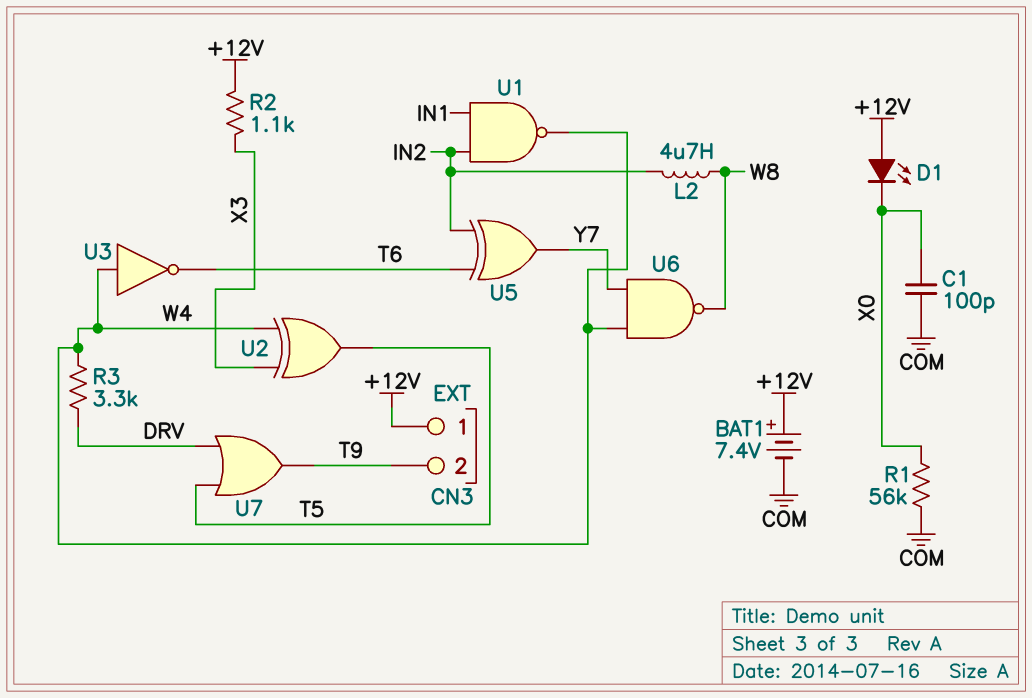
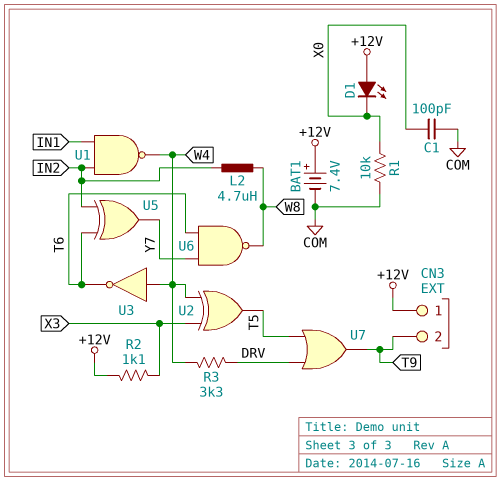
R1: 56k (COM, X0) -> 10k (COM, X0)
U6: NAND (in W4, in Y7, out W8) -> NAND (in T6, in Y7, out W8)

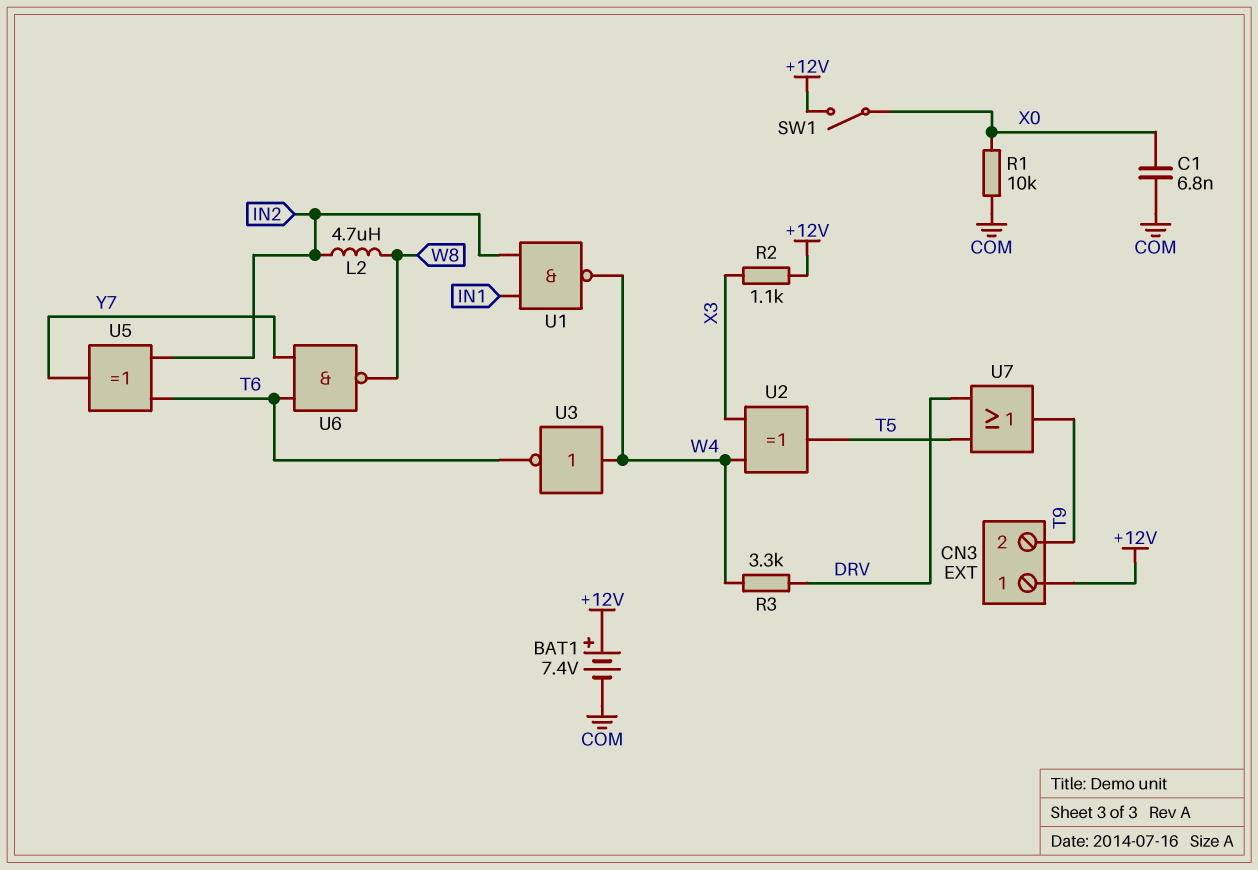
C1: 100pF (COM, X0) -> 6.8nF (COM, X0)
D1: LED (A +12V, K X0) -> none
SW1: none -> switch (+12V, X0)

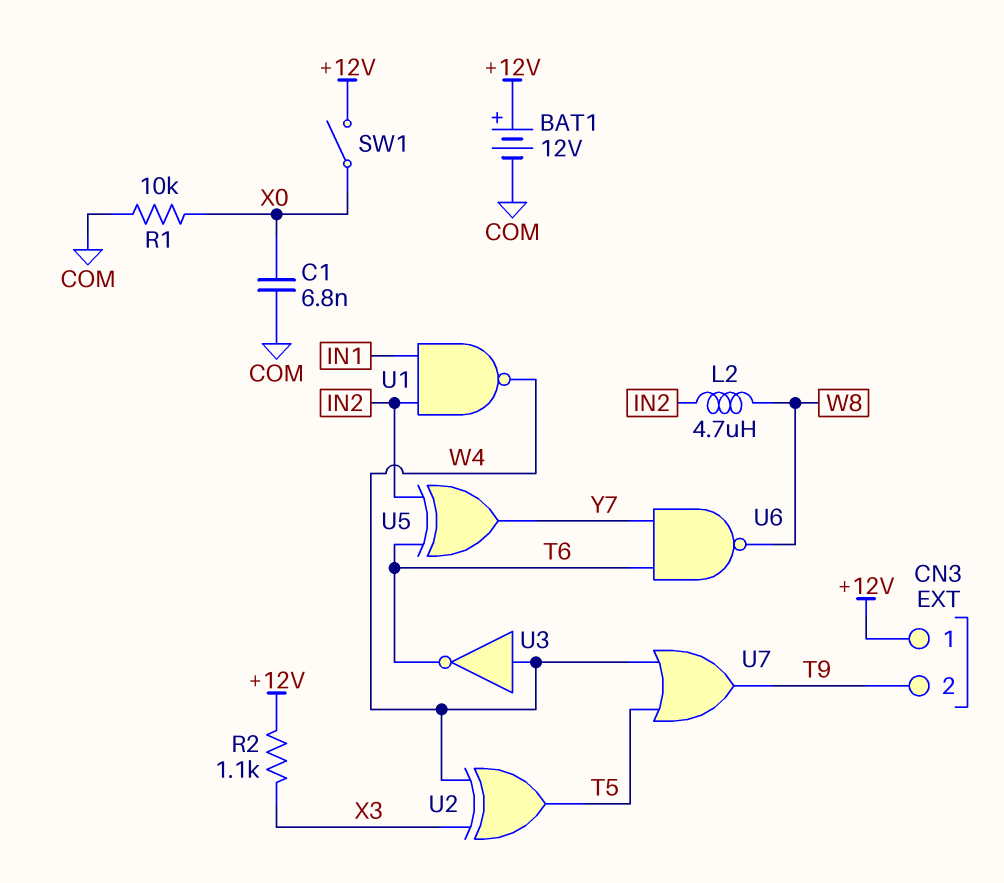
BAT1: 7.4V (plus +12V, minus COM) -> 12V (plus +12V, minus COM)
R3: 3.3k (DRV, W4) -> none
U7: OR (in DRV, in T5, out T9) -> OR (in T5, in W4, out T9)

